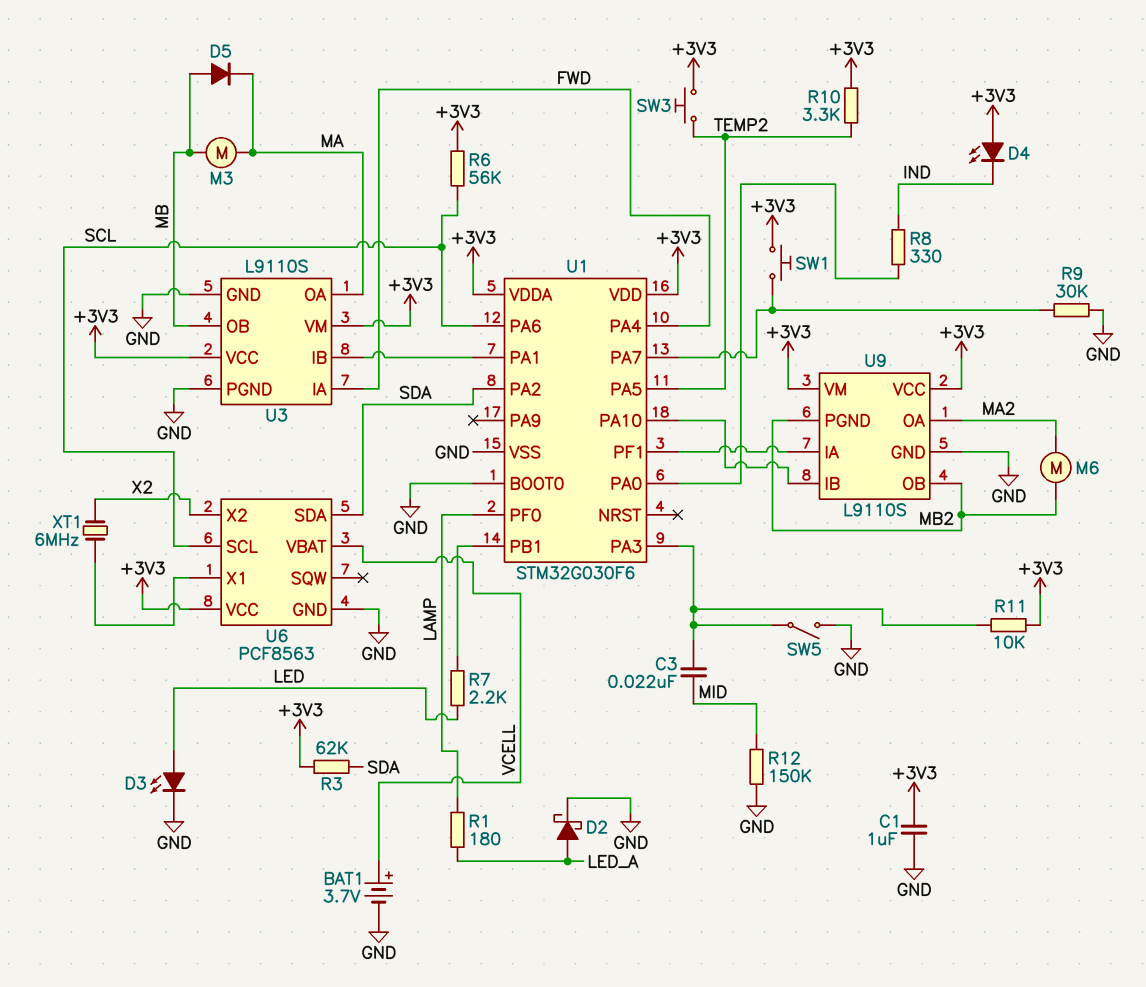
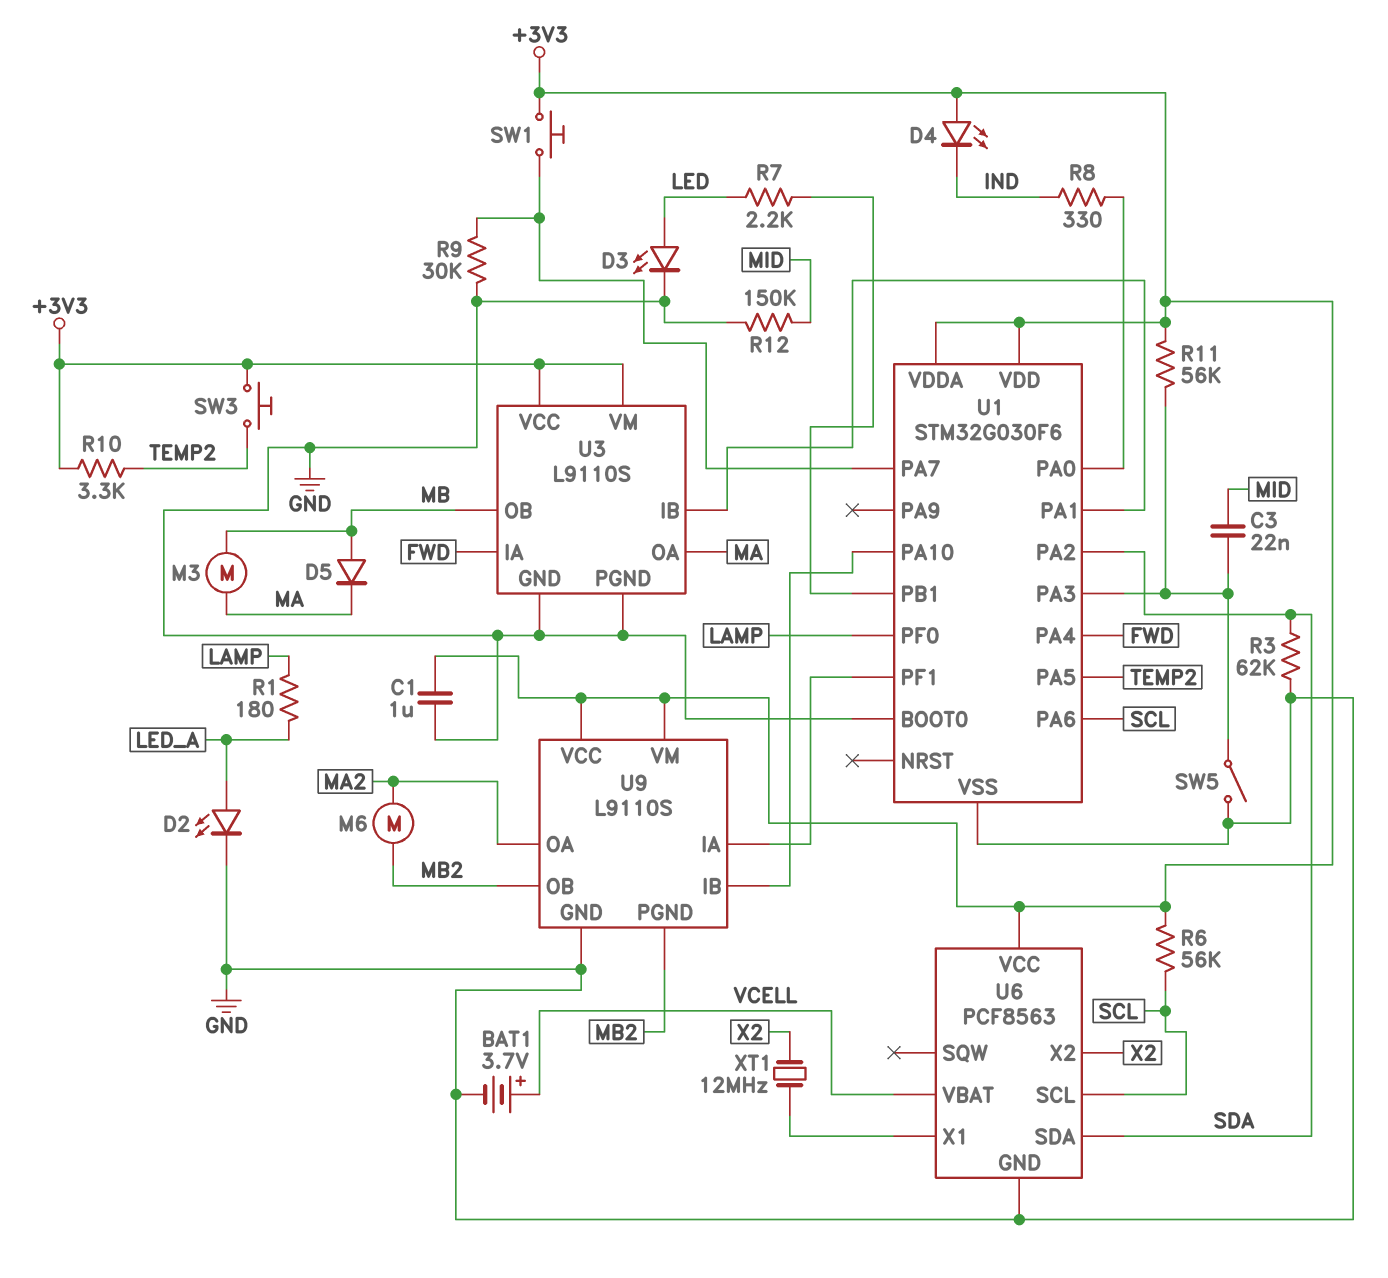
D2: schottky (A LED_A, K GND) -> LED (A LED_A, K GND)
R3: 62k (+3V3, SDA) -> 62k (GND, SDA)
R11: 10k (+3V3, U1/PA3) -> 56k (+3V3, U1/PA3)
XT1: 6MHz (U6/X1, X2) -> 12MHz (U6/X1, X2)

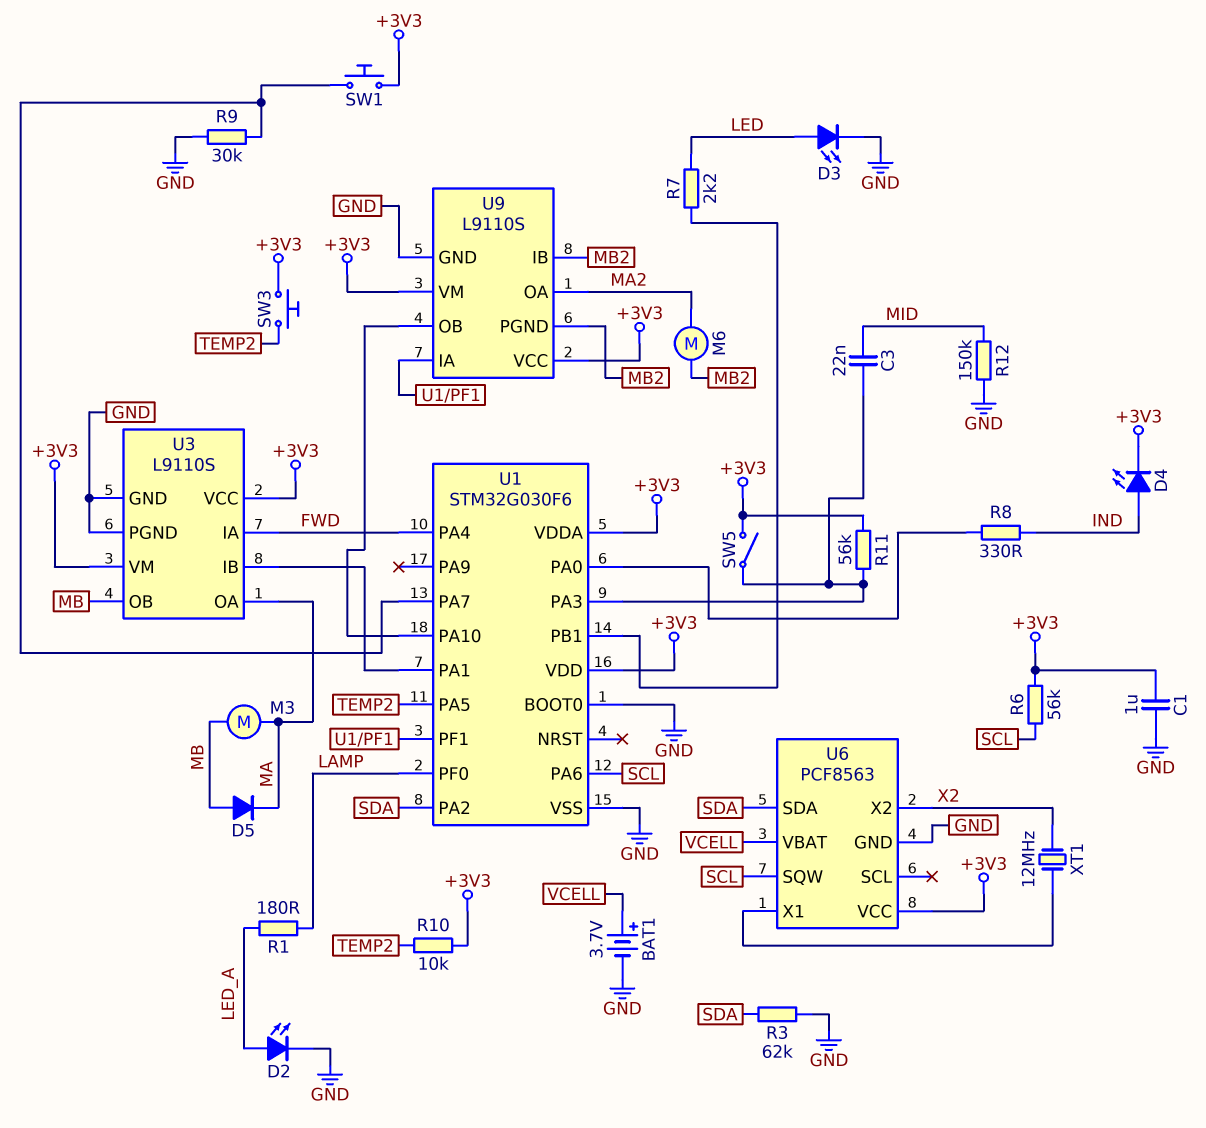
D4: LED (A +3V3, K IND) -> LED (A IND, K +3V3)
R10: 3.3k (+3V3, TEMP2) -> 10k (+3V3, TEMP2)
SW5: switch (GND, U1/PA3) -> switch (+3V3, U1/PA3)
U6 pin SCL: SCL -> none
U6 pin SQW: none -> SCL
U9 pin IB: U1/PA10 -> MB2
U9 pin OB: MB2 -> U1/PA10

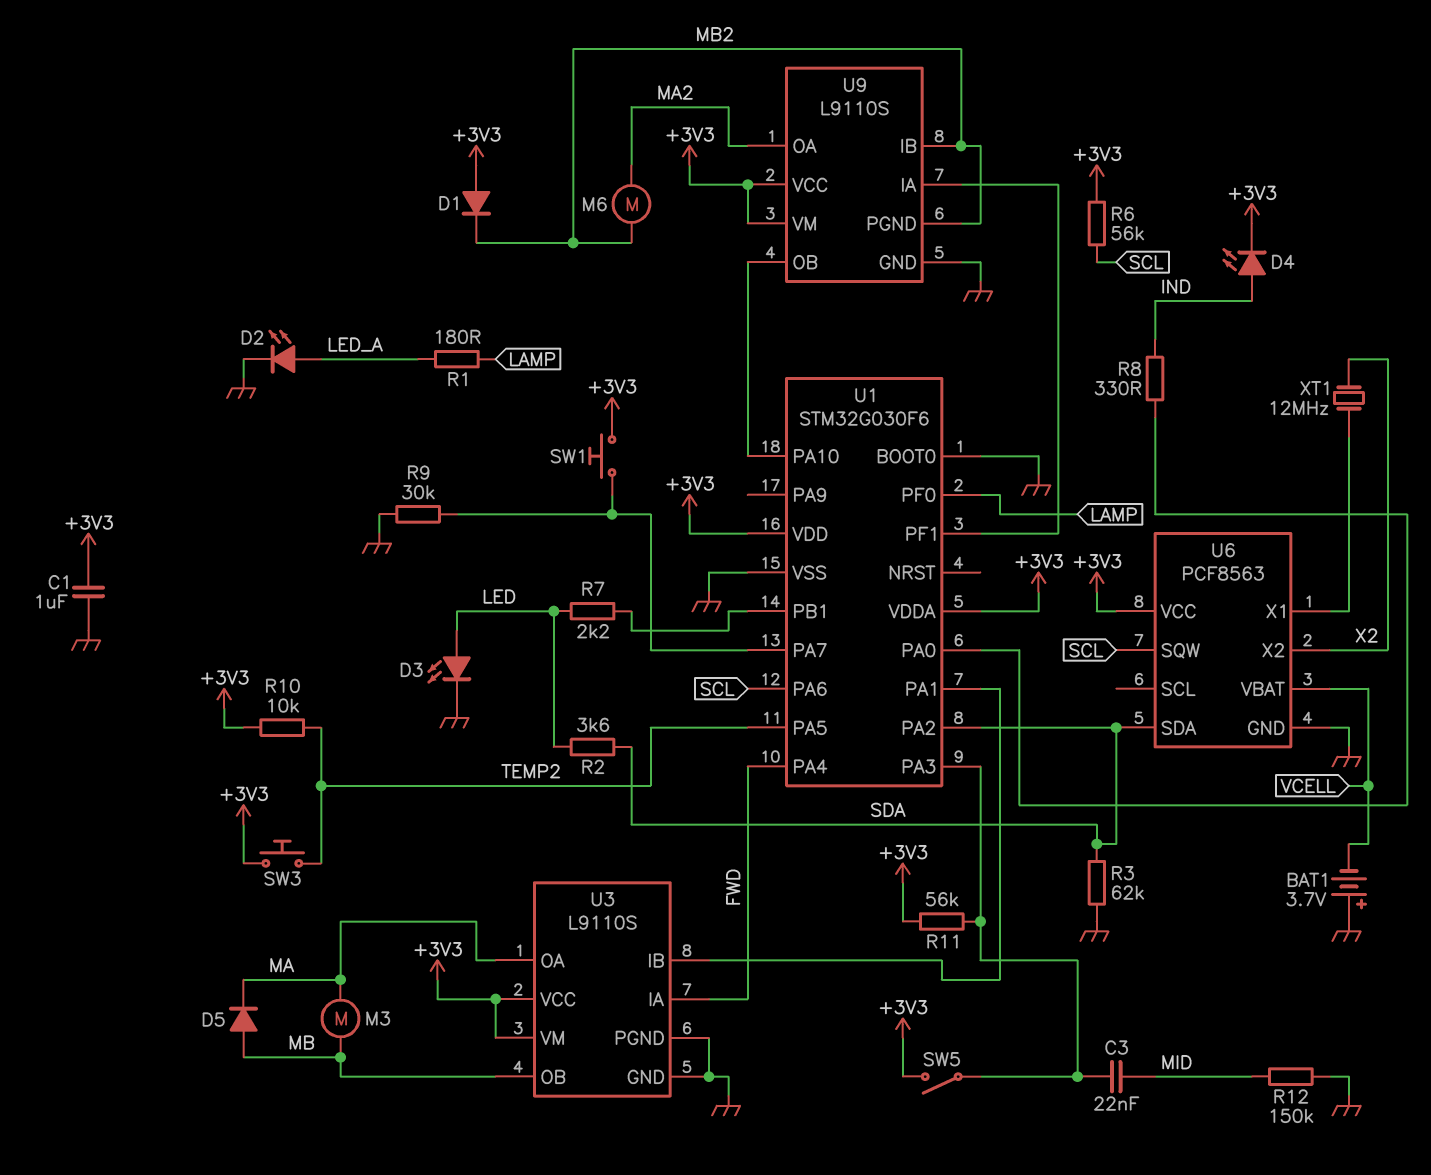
BAT1: 3.7V (plus VCELL, minus GND) -> 3.7V (plus GND, minus VCELL)
D1: none -> diode (A +3V3, K MB2)
R2: none -> 3.6k (LED, SDA)

